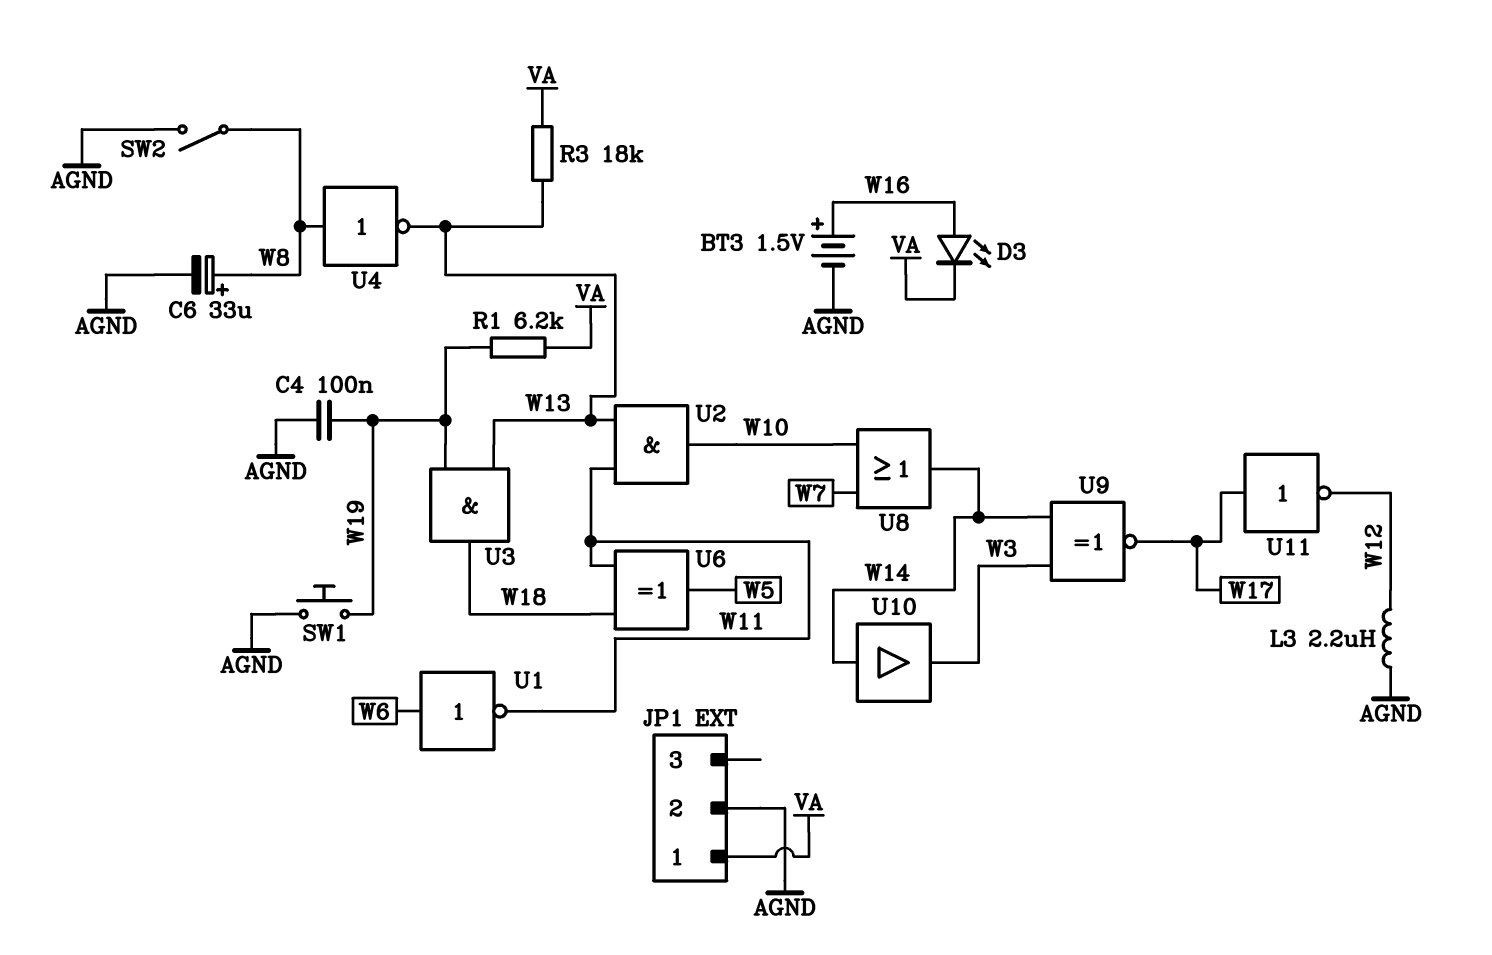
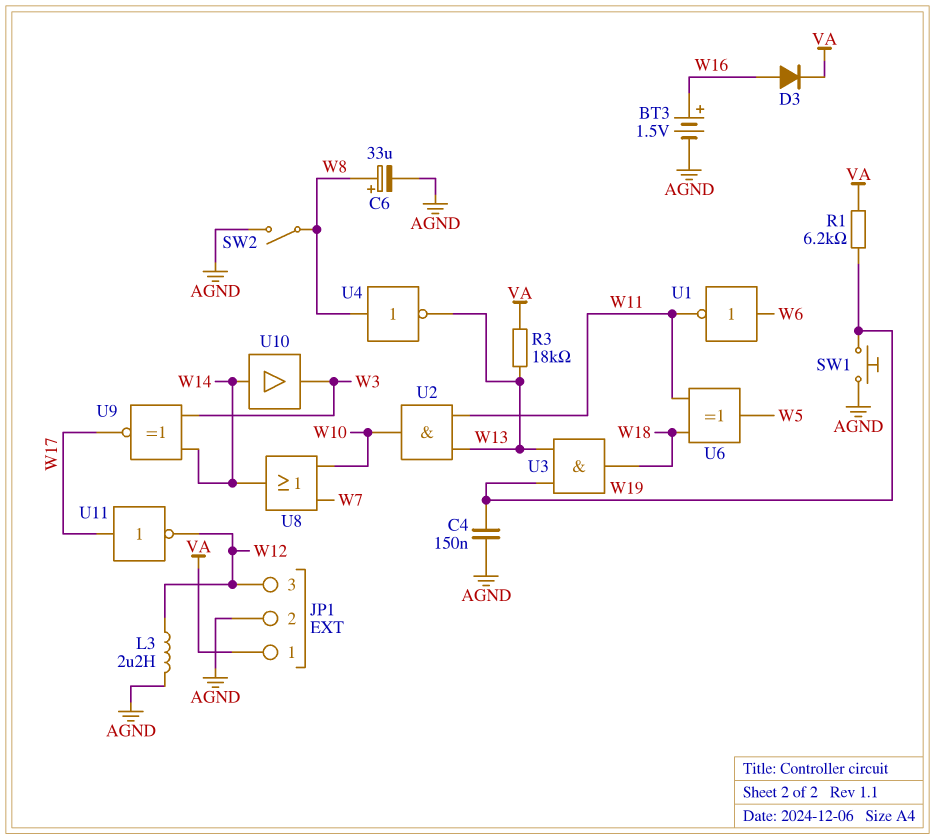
C4: 100nF (AGND, W19) -> 150nF (AGND, W19)
D3: LED (A W16, K VA) -> diode (A W16, K VA)
JP1 pin 3: none -> W12

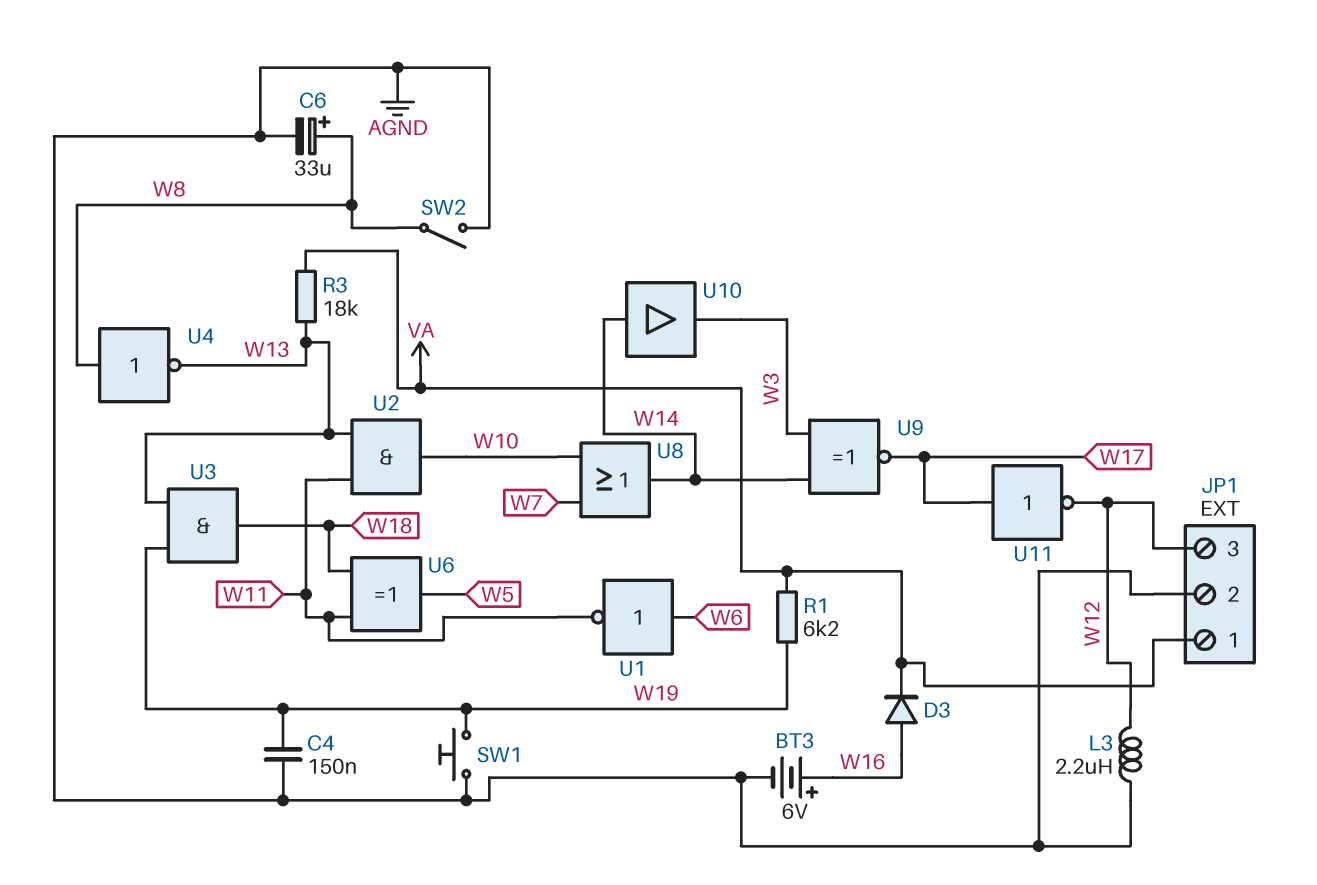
BT3: 1.5V (plus W16, minus AGND) -> 6V (plus W16, minus AGND)

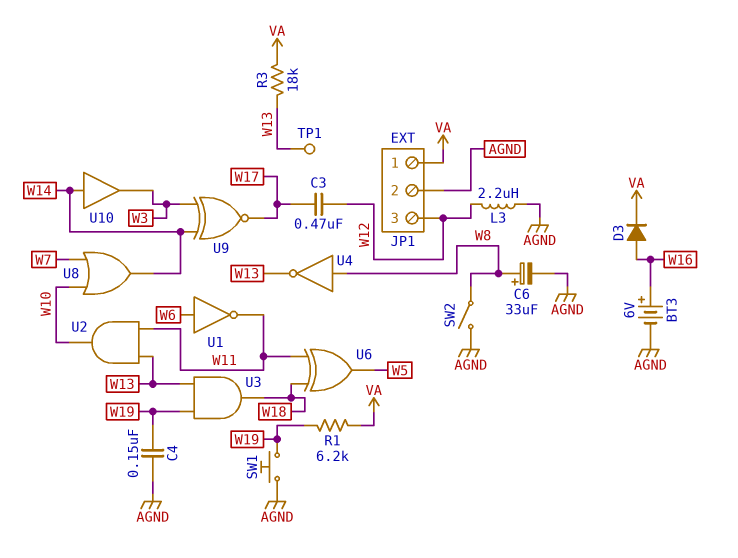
C3: none -> 470nF (W12, W17)
TP1: none -> test point (W13)
U11: NOT (in W17, out W12) -> none

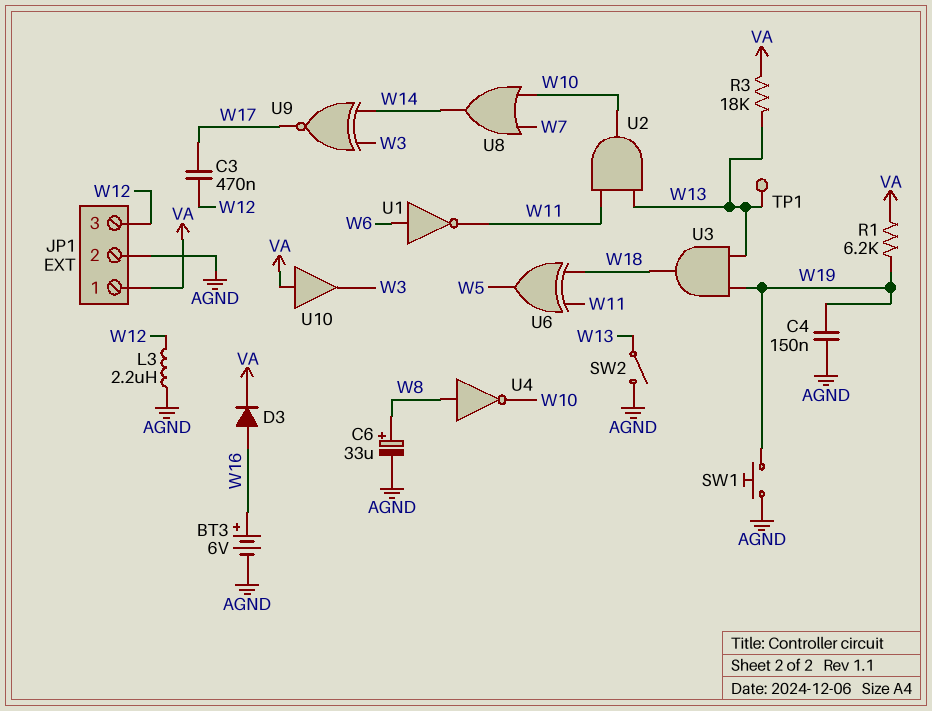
SW2: switch (AGND, W8) -> switch (AGND, W13)
U4: NOT (in W8, out W13) -> NOT (in W8, out W10)
U10: buffer (in W14, out W3) -> buffer (in VA, out W3)

